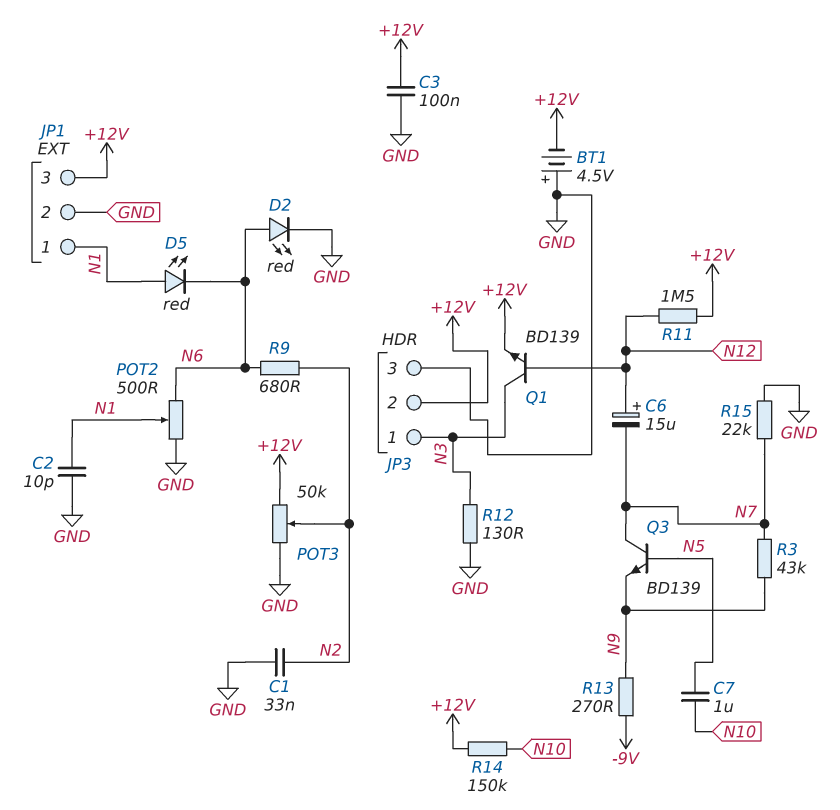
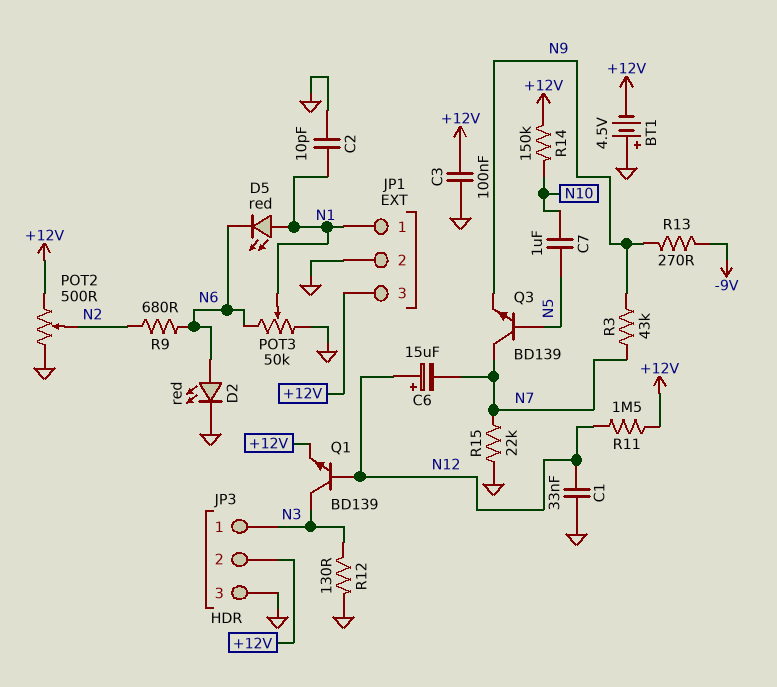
C1: 33nF (GND, N2) -> 33nF (GND, N12)
POT2: 500 (GND, N6, wiper N1) -> 500 (+12V, GND, wiper N2)
POT3: 50k (+12V, GND, wiper N2) -> 50k (GND, N6, wiper N1)

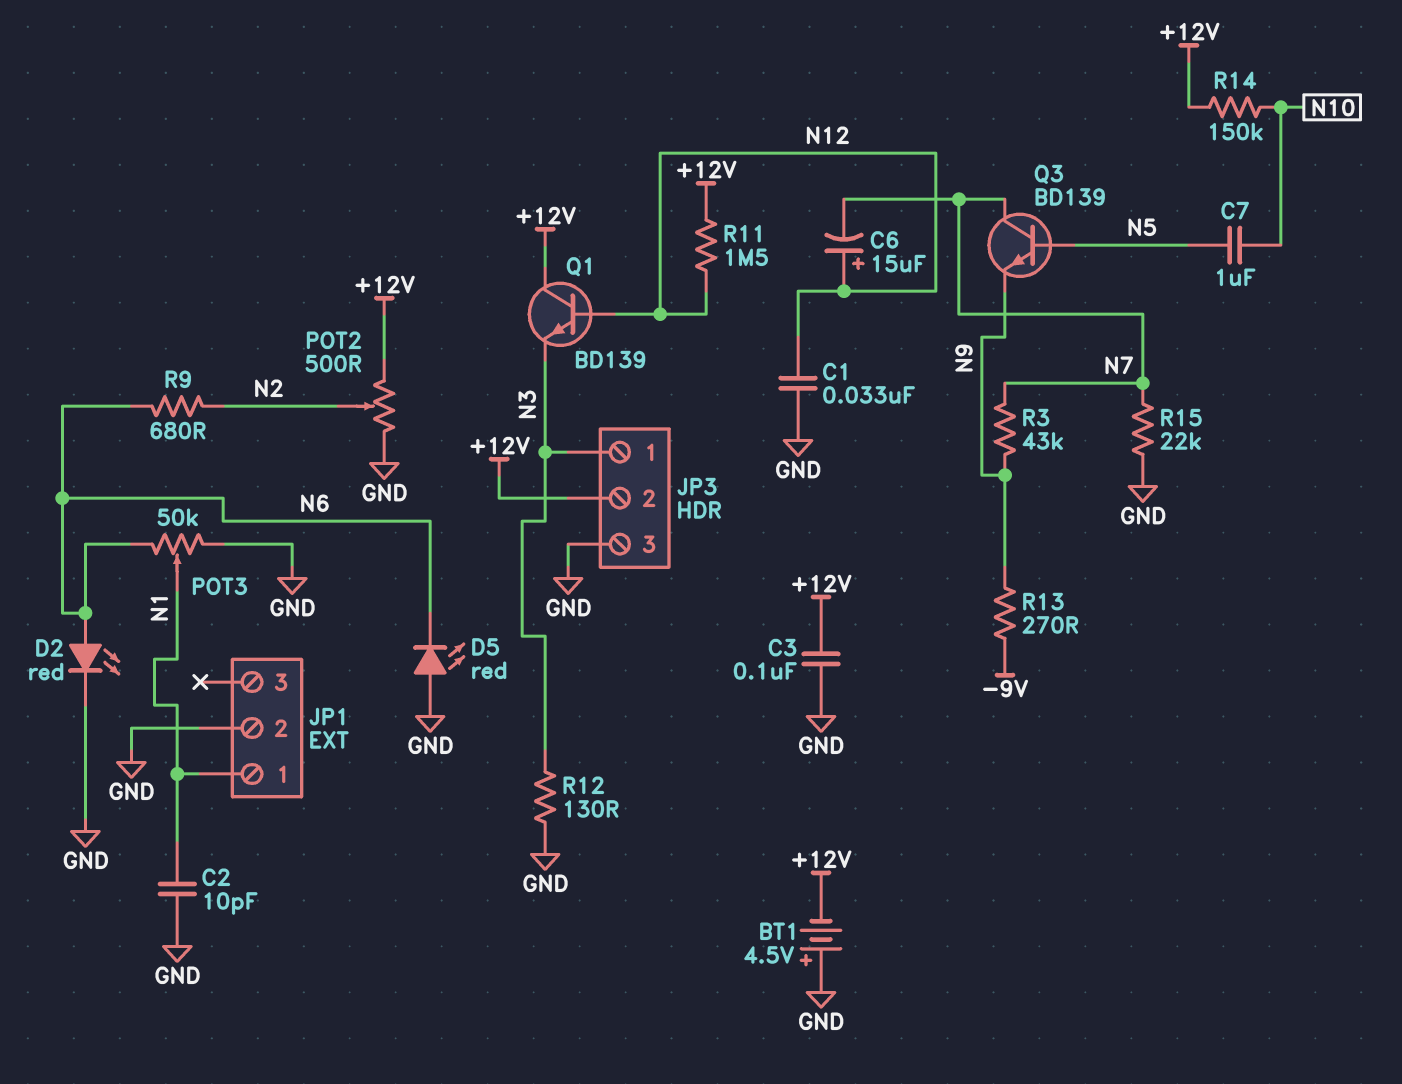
D5: LED red (A N1, K N6) -> LED red (A GND, K N6)
JP1 pin 3: +12V -> none
Q1: NPN BD139 (B N12, C N3, E +12V) -> NPN BD139 (B N12, C +12V, E N3)

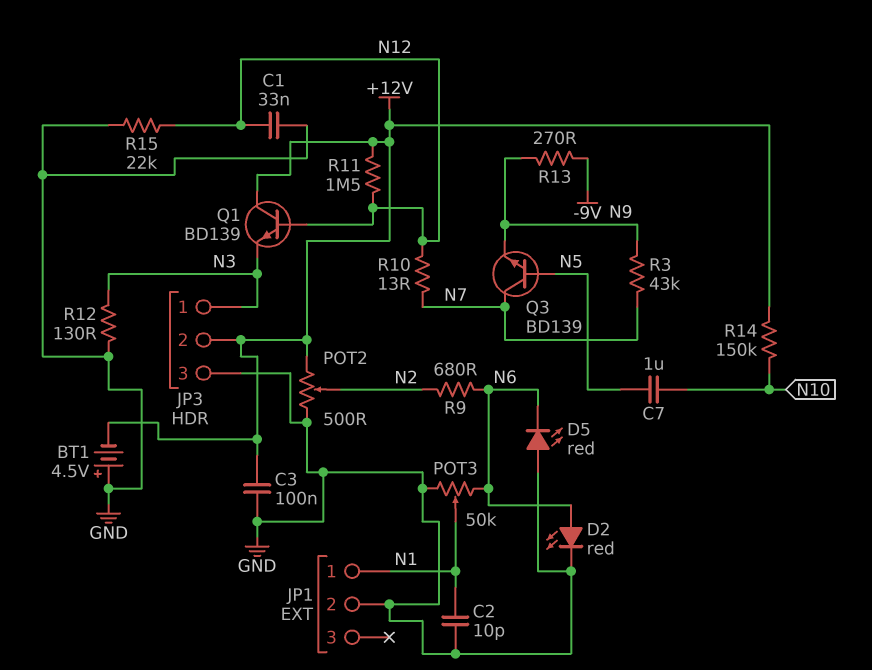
C6: 15uF (plus N12, minus N7) -> none
R10: none -> 13 (N7, N12)
R15: 22k (GND, N7) -> 22k (GND, N12)

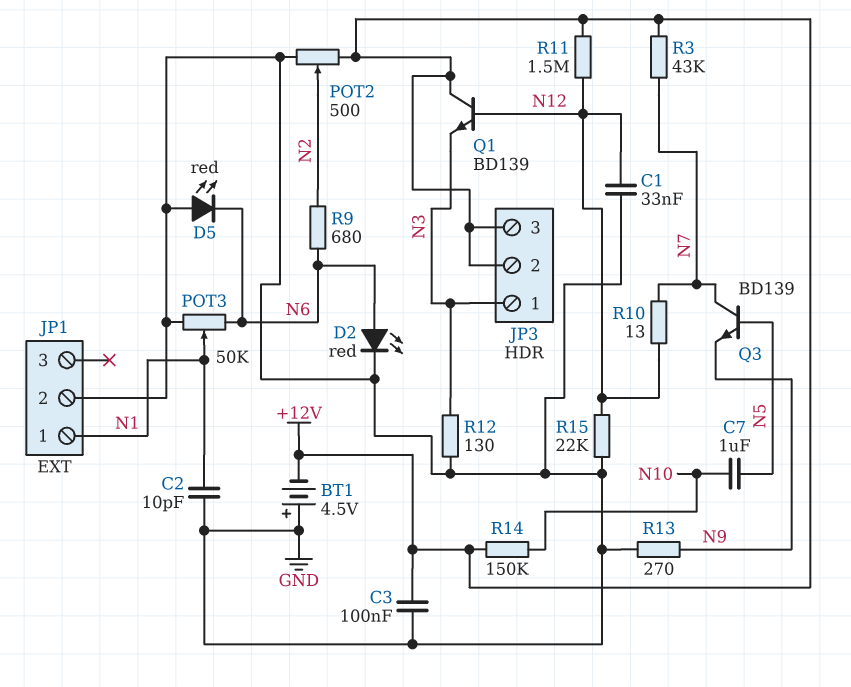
JP3 pin 3: GND -> +12V
R3: 43k (N7, N9) -> 43k (+12V, N7)
R13: 270 (-9V, N9) -> 270 (GND, N9)

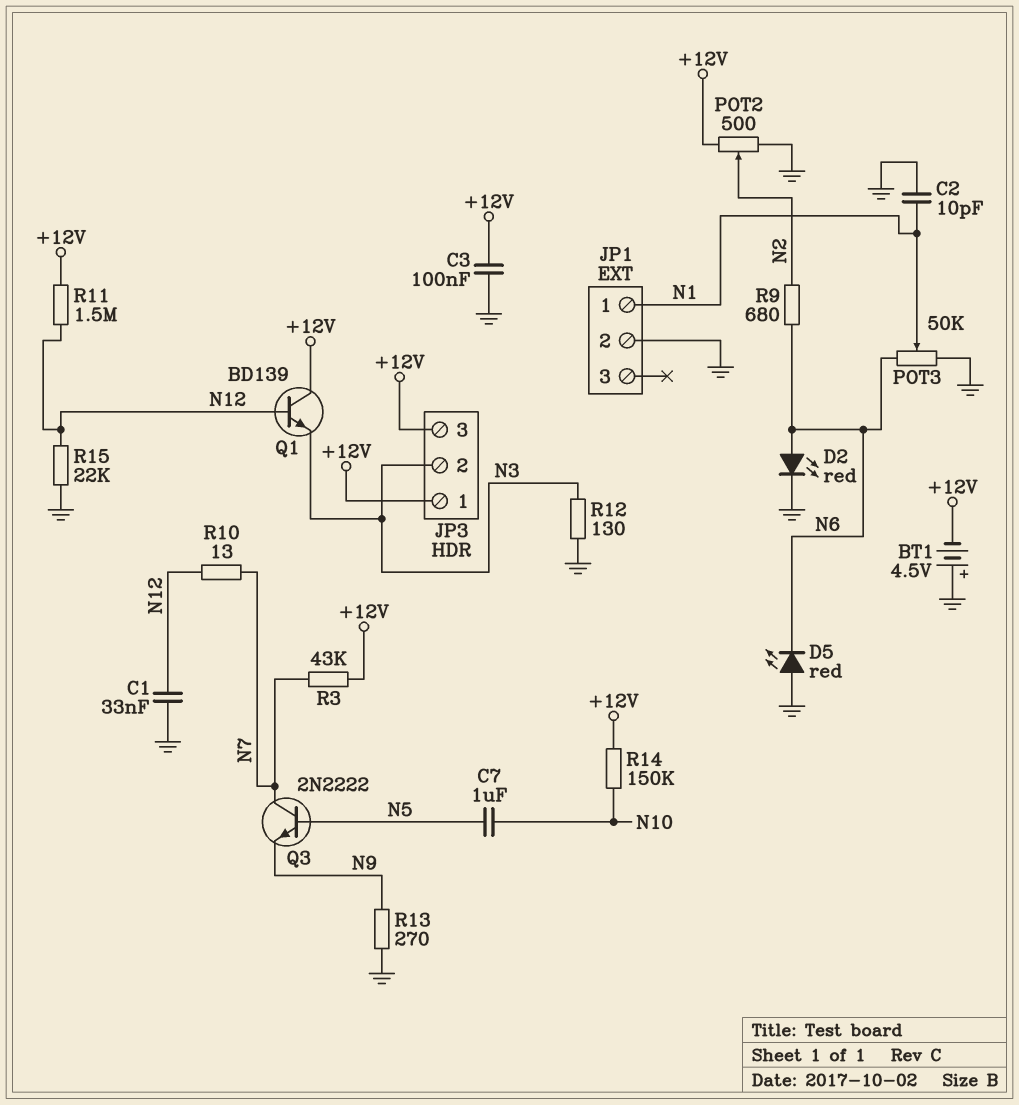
JP3 pin 1: N3 -> +12V
JP3 pin 2: +12V -> N3
Q3: NPN BD139 (B N5, C N7, E N9) -> NPN 2N2222 (B N5, C N7, E N9)

